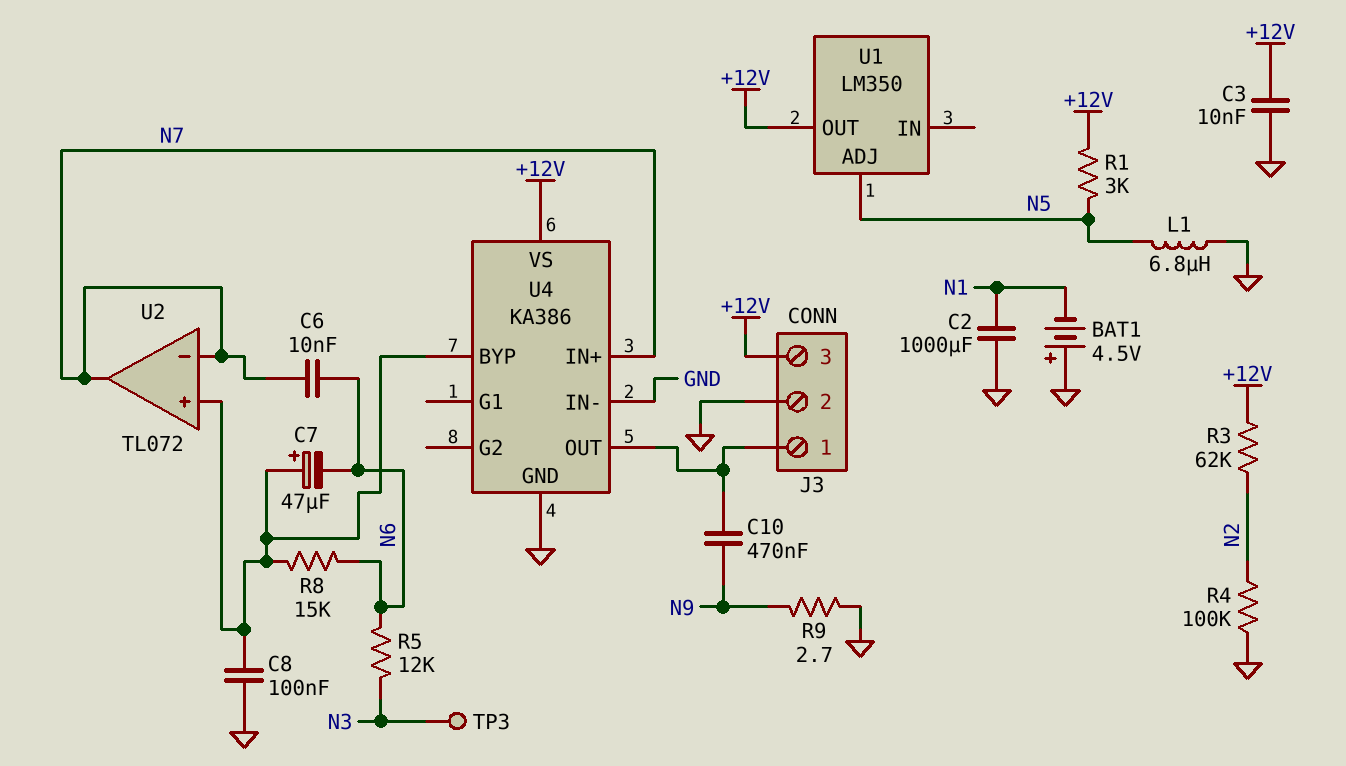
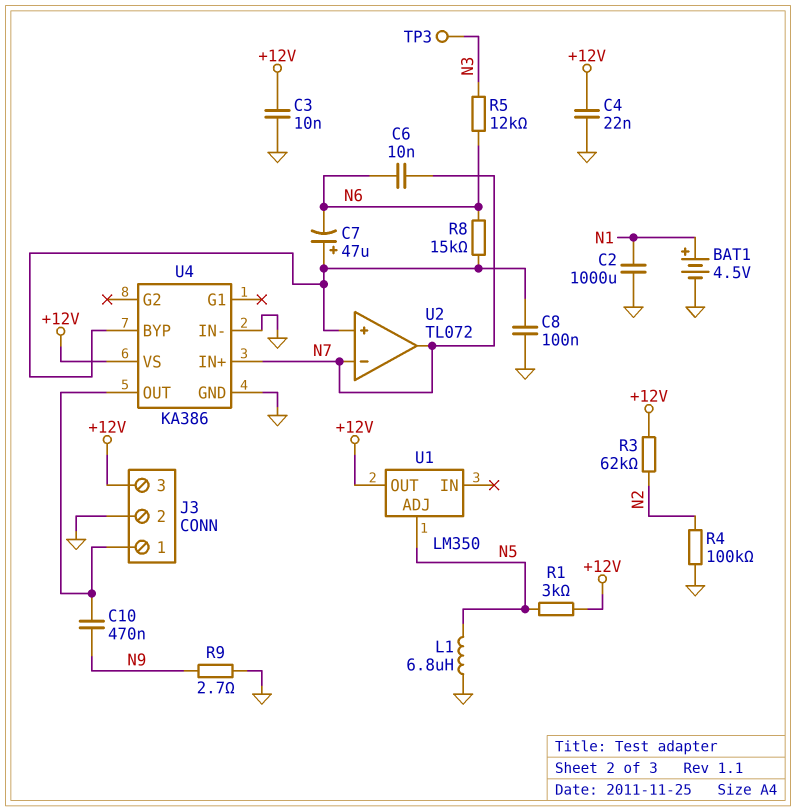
BAT1: 4.5V (plus GND, minus N1) -> 4.5V (plus N1, minus GND)
C4: none -> 22nF (+12V, GND)

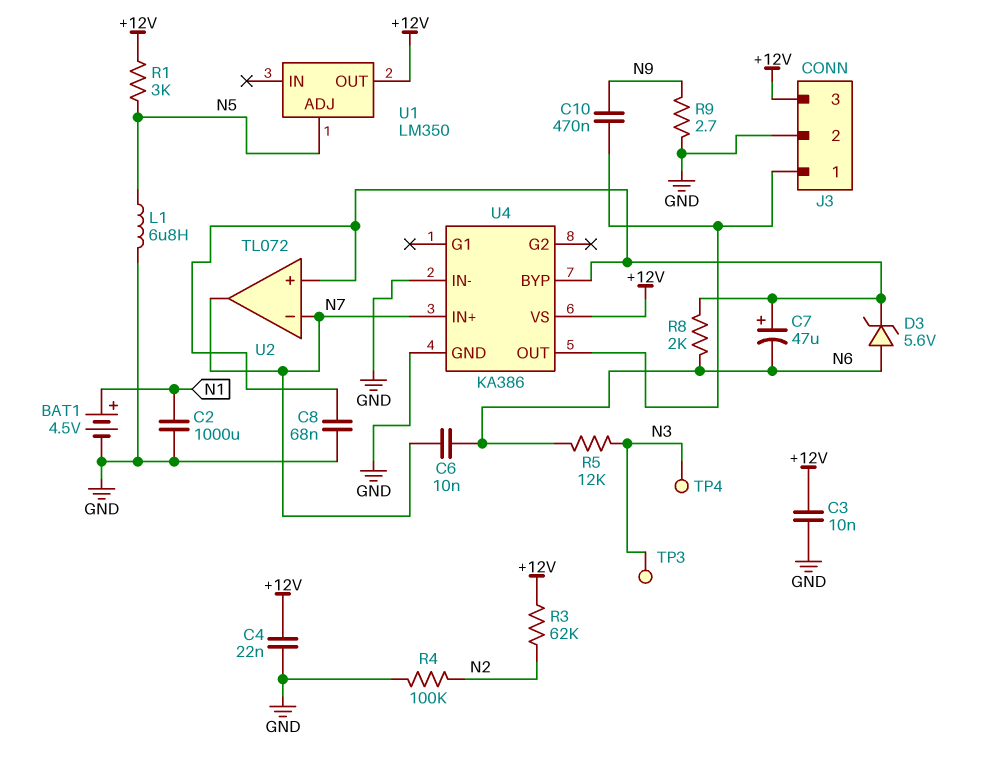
C8: 100nF (GND, U2/in+) -> 68nF (GND, U2/in+)
D3: none -> zener 5.6V (A N6, K U2/in+)
R8: 15k (N6, U2/in+) -> 2k (N6, U2/in+)
TP4: none -> test point (N3)

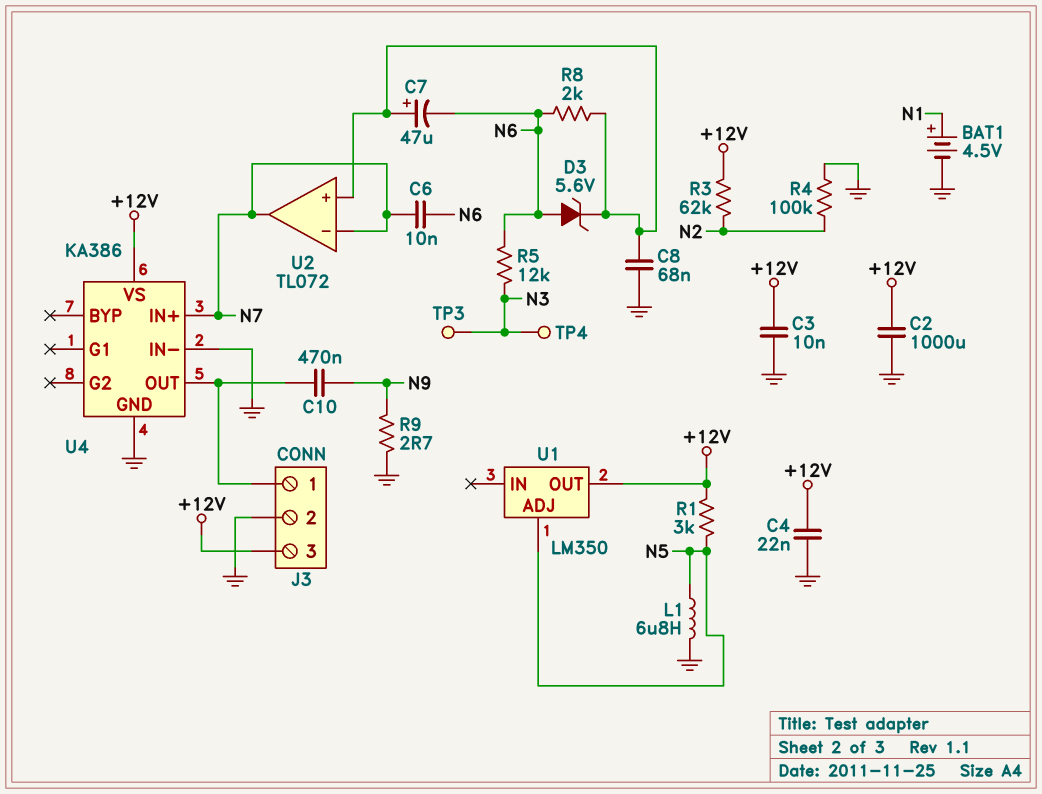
C2: 1000uF (GND, N1) -> 1000uF (+12V, GND)
U4 pin BYP: U2/in+ -> none

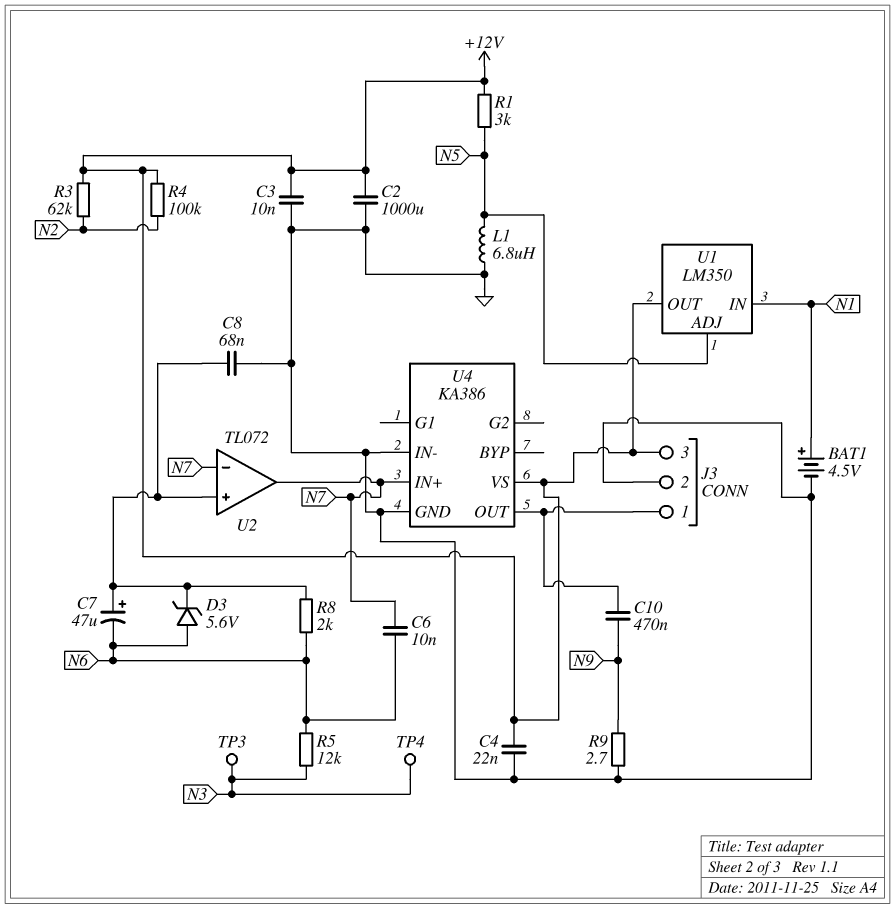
R4: 100k (GND, N2) -> 100k (+12V, N2)
U1 pin IN: none -> N1

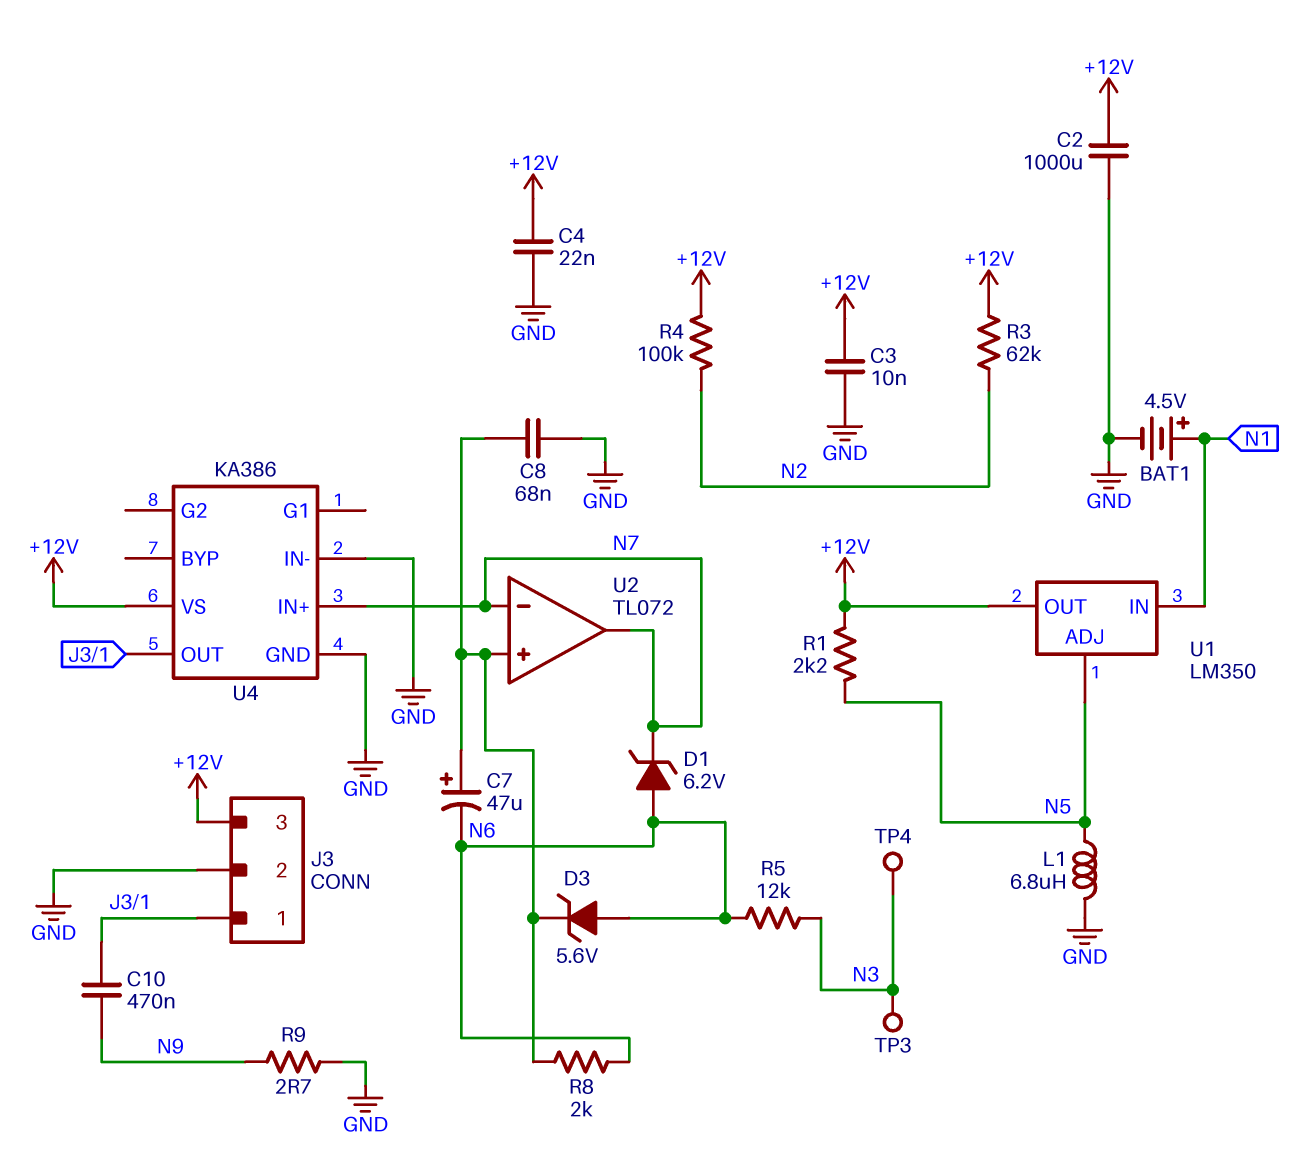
C6: 10nF (N6, N7) -> none
D1: none -> zener 6.2V (A N6, K N7)
R1: 3k (+12V, N5) -> 2.2k (+12V, N5)

